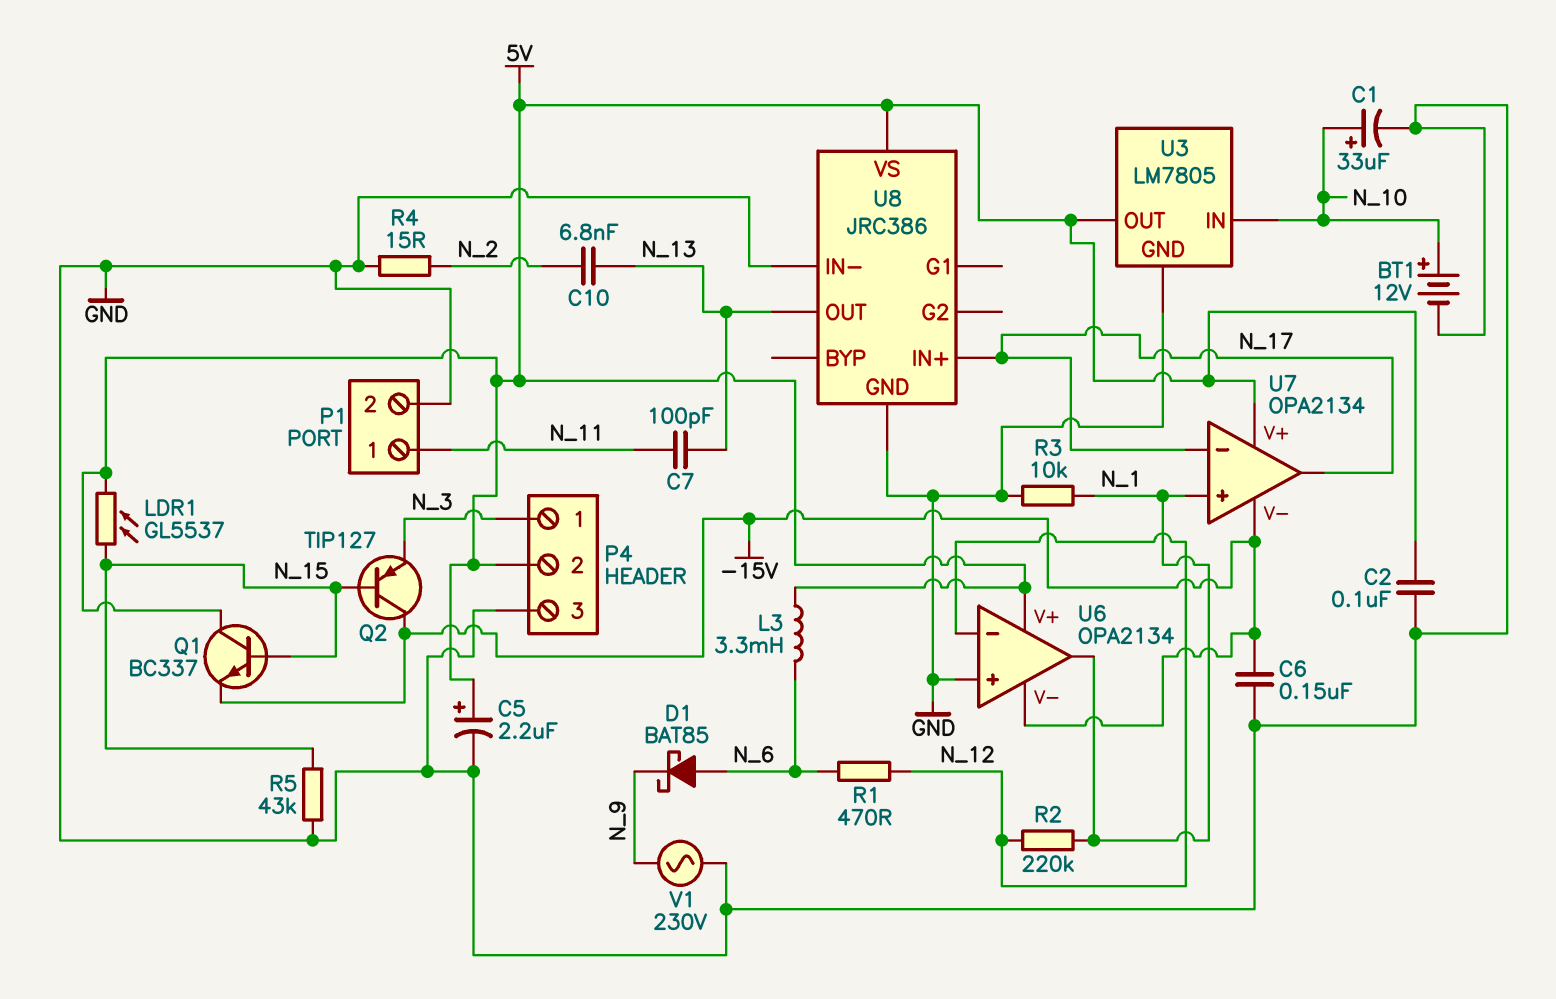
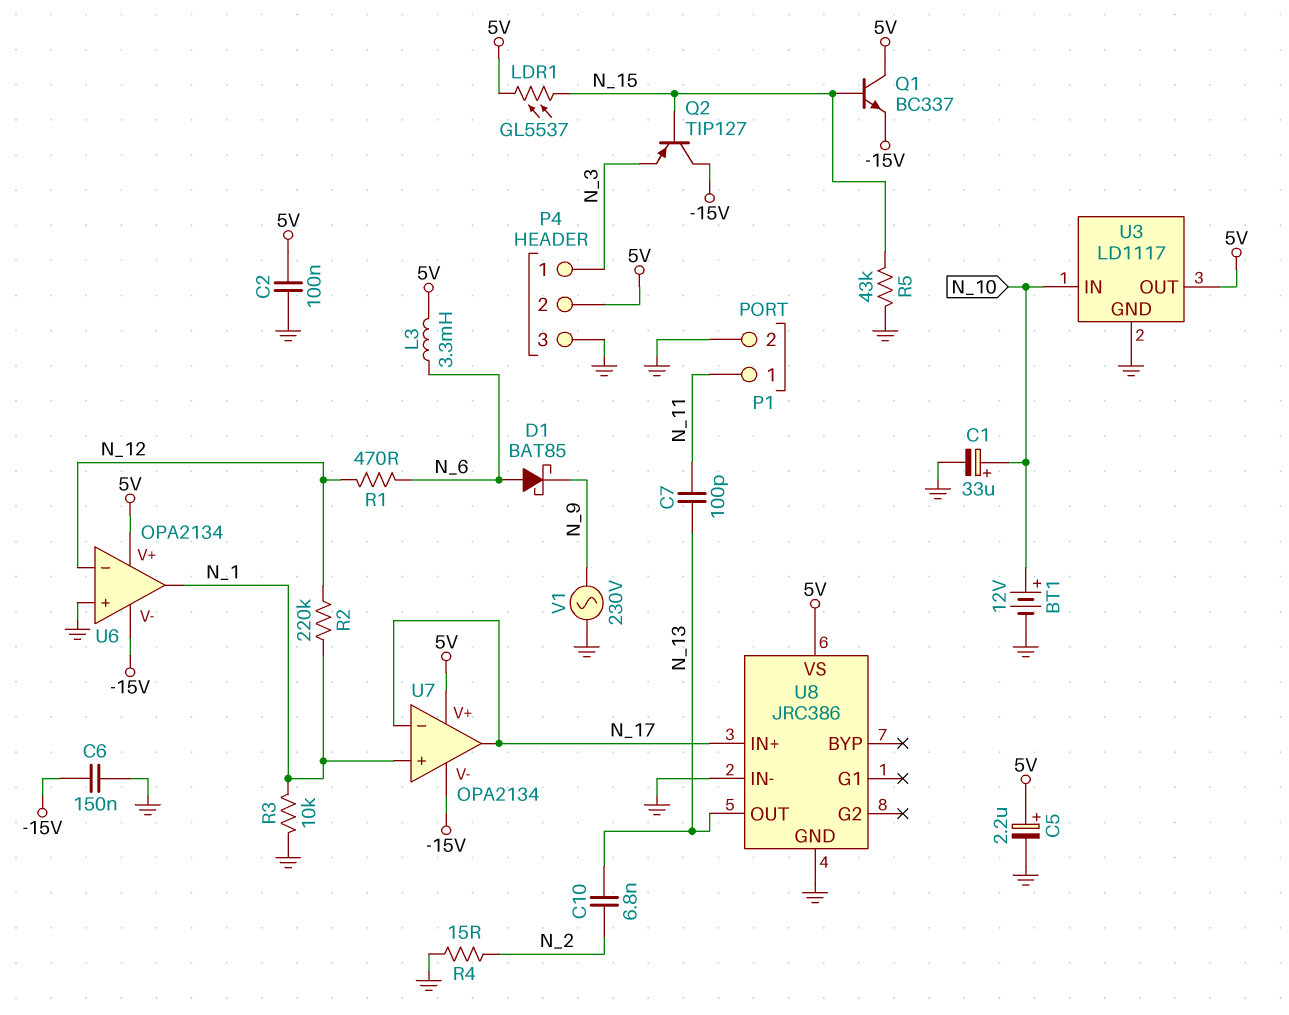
U3: LM7805 -> LD1117

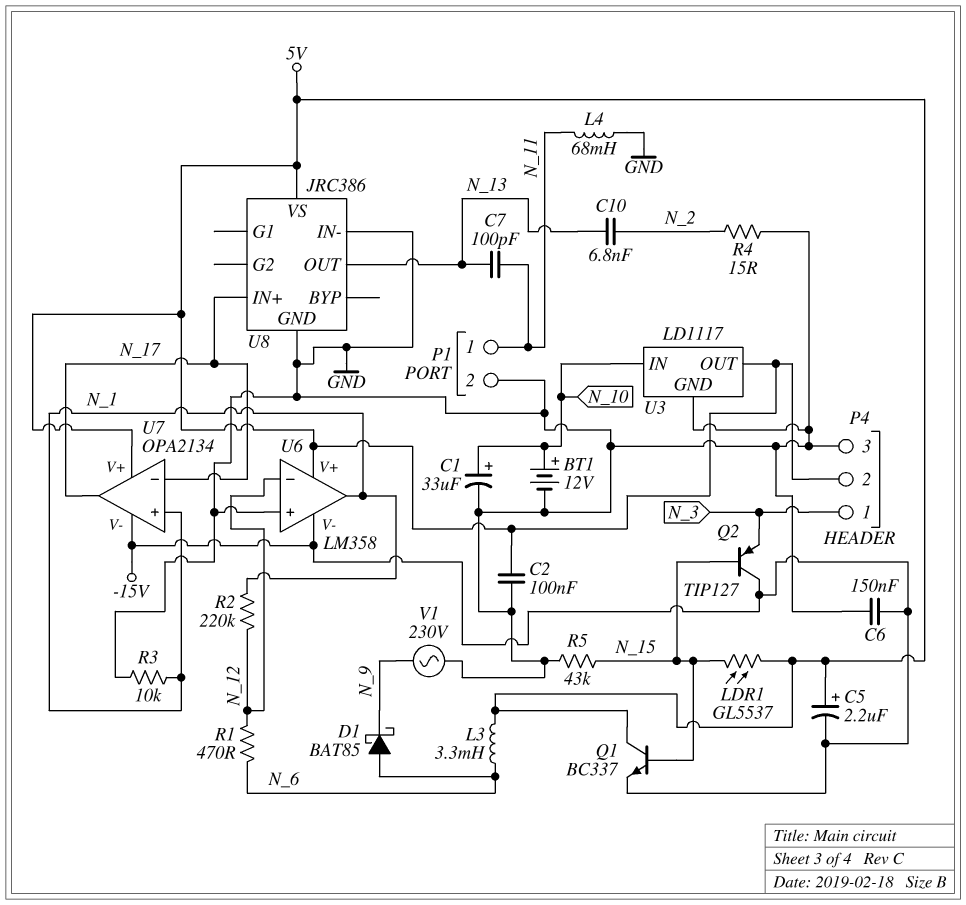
C5: 2.2uF (plus 5V, minus GND) -> 2.2uF (plus 5V, minus -15V)
L4: none -> 68mH (GND, N_11)
U6: OPA2134 -> LM358

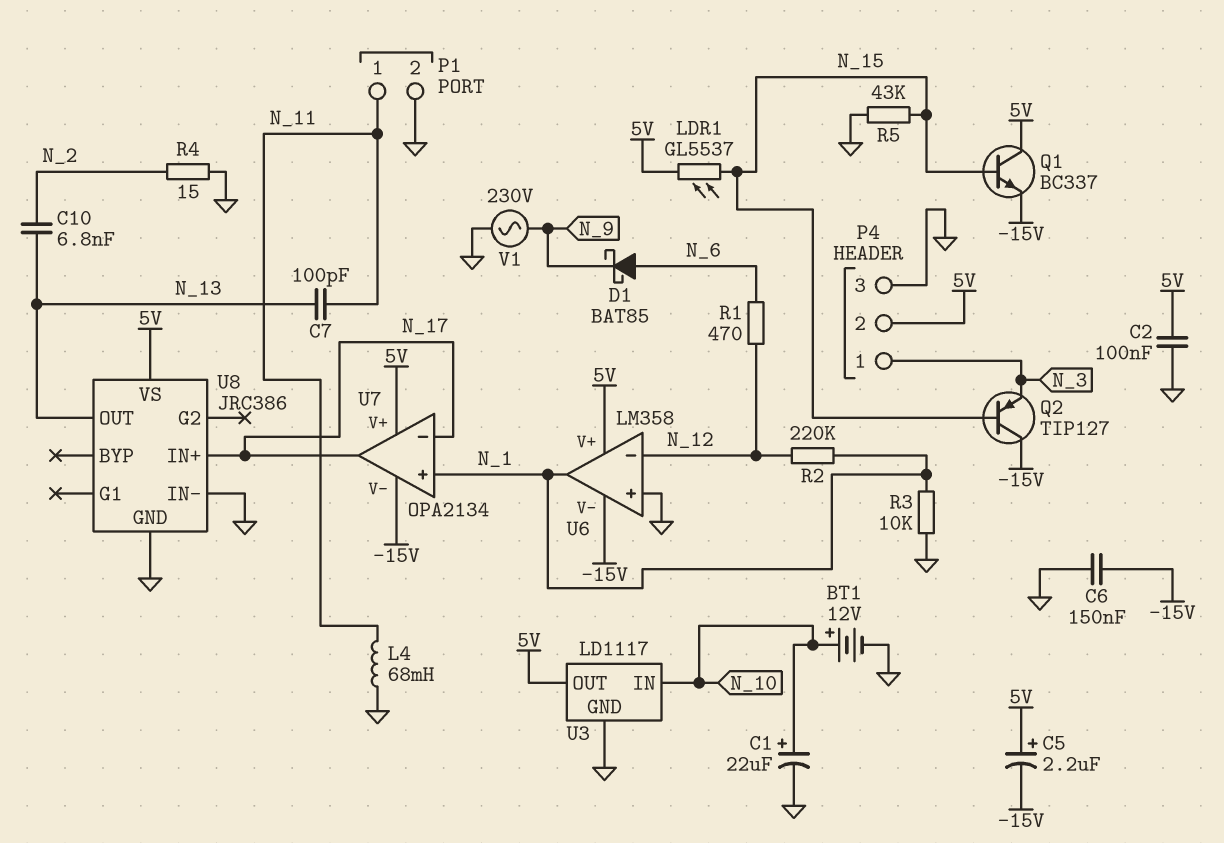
C1: 33uF (plus N_10, minus GND) -> 22uF (plus N_10, minus GND)
L3: 3.3mH (5V, N_6) -> none

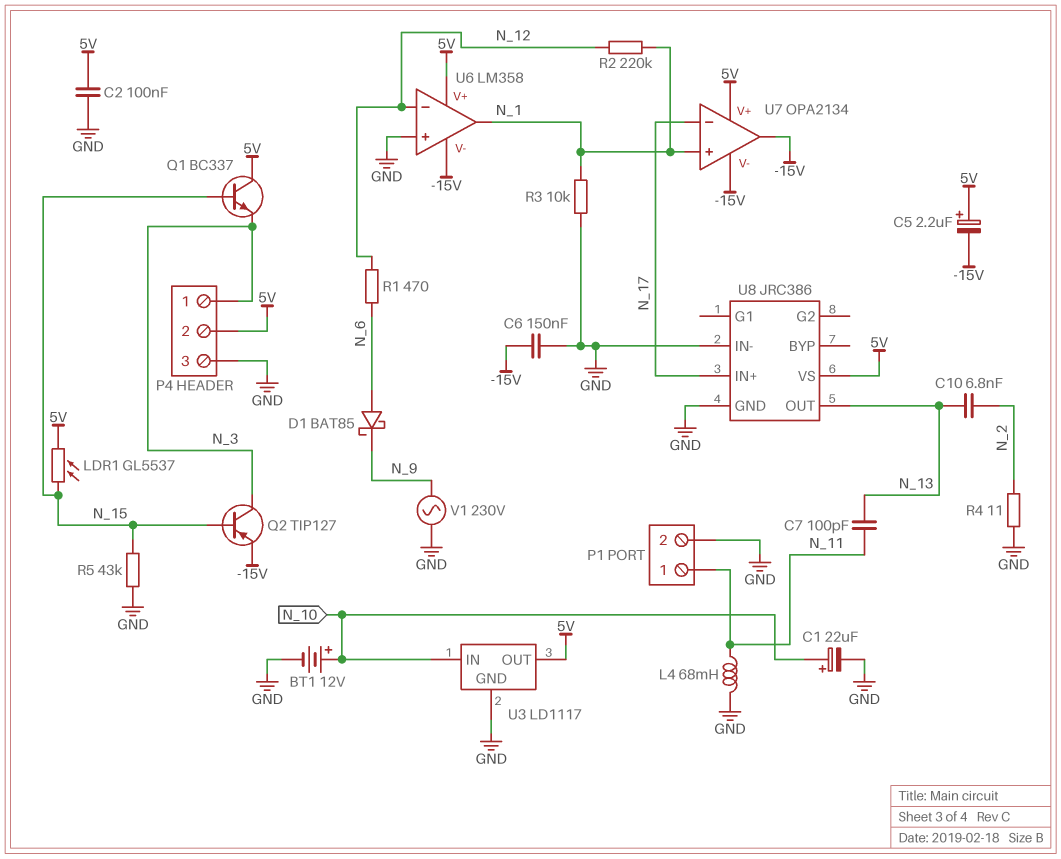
Q1: NPN BC337 (B N_15, C 5V, E -15V) -> NPN BC337 (B N_15, C 5V, E N_3)
Q2: PNP TIP127 (B N_15, C -15V, E N_3) -> PNP TIP127 (B N_15, C N_3, E -15V)
R4: 15 (GND, N_2) -> 11 (GND, N_2)
U7 pin out: N_17 -> -15V

